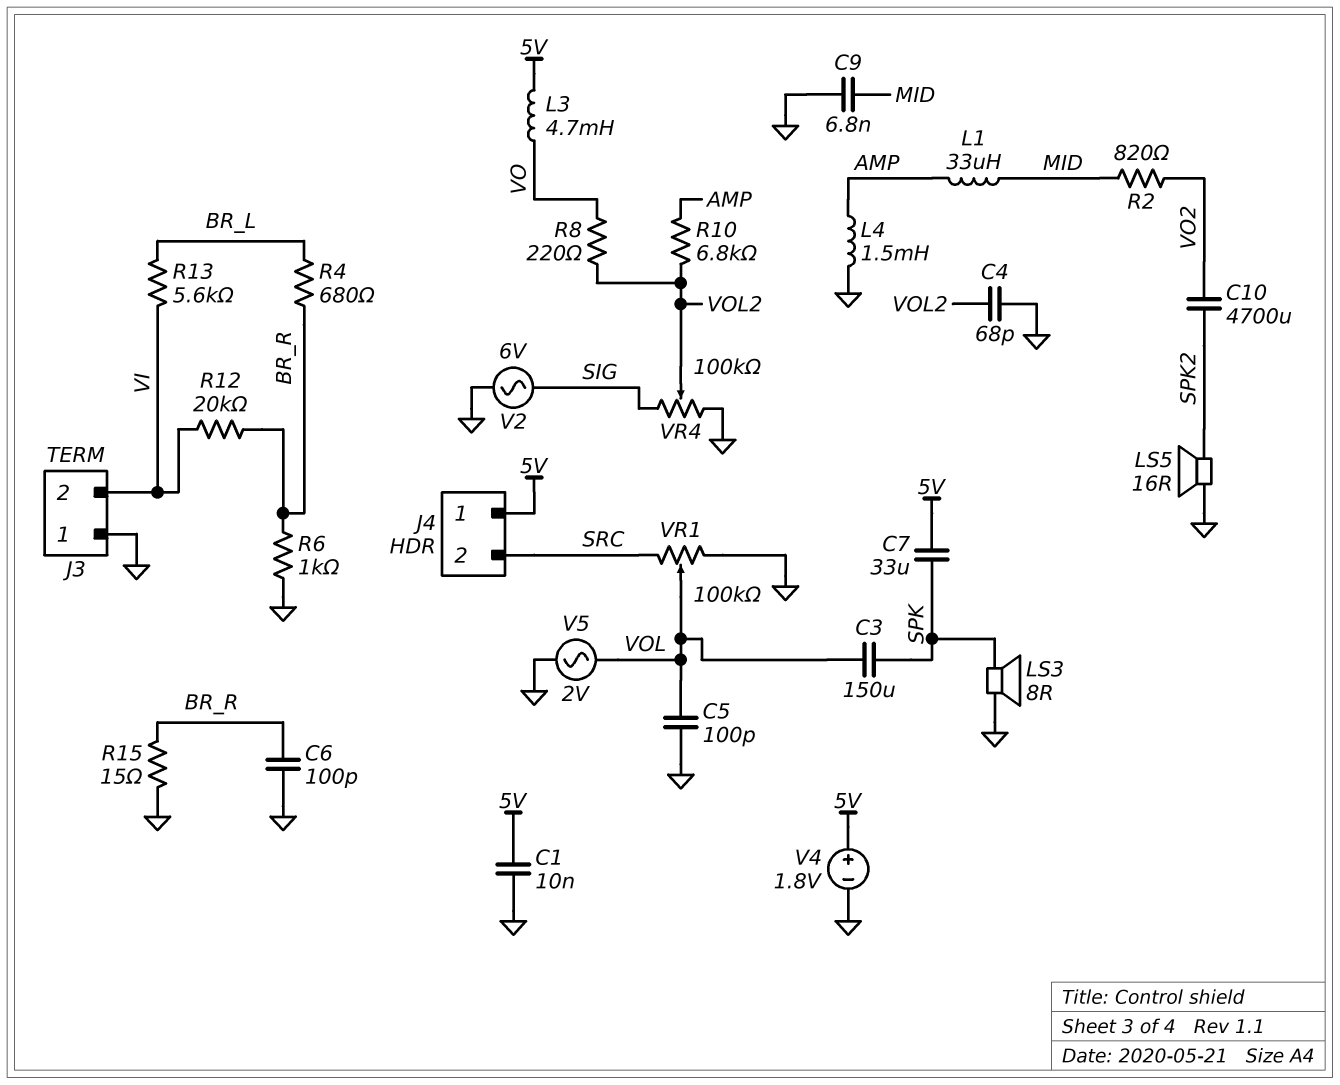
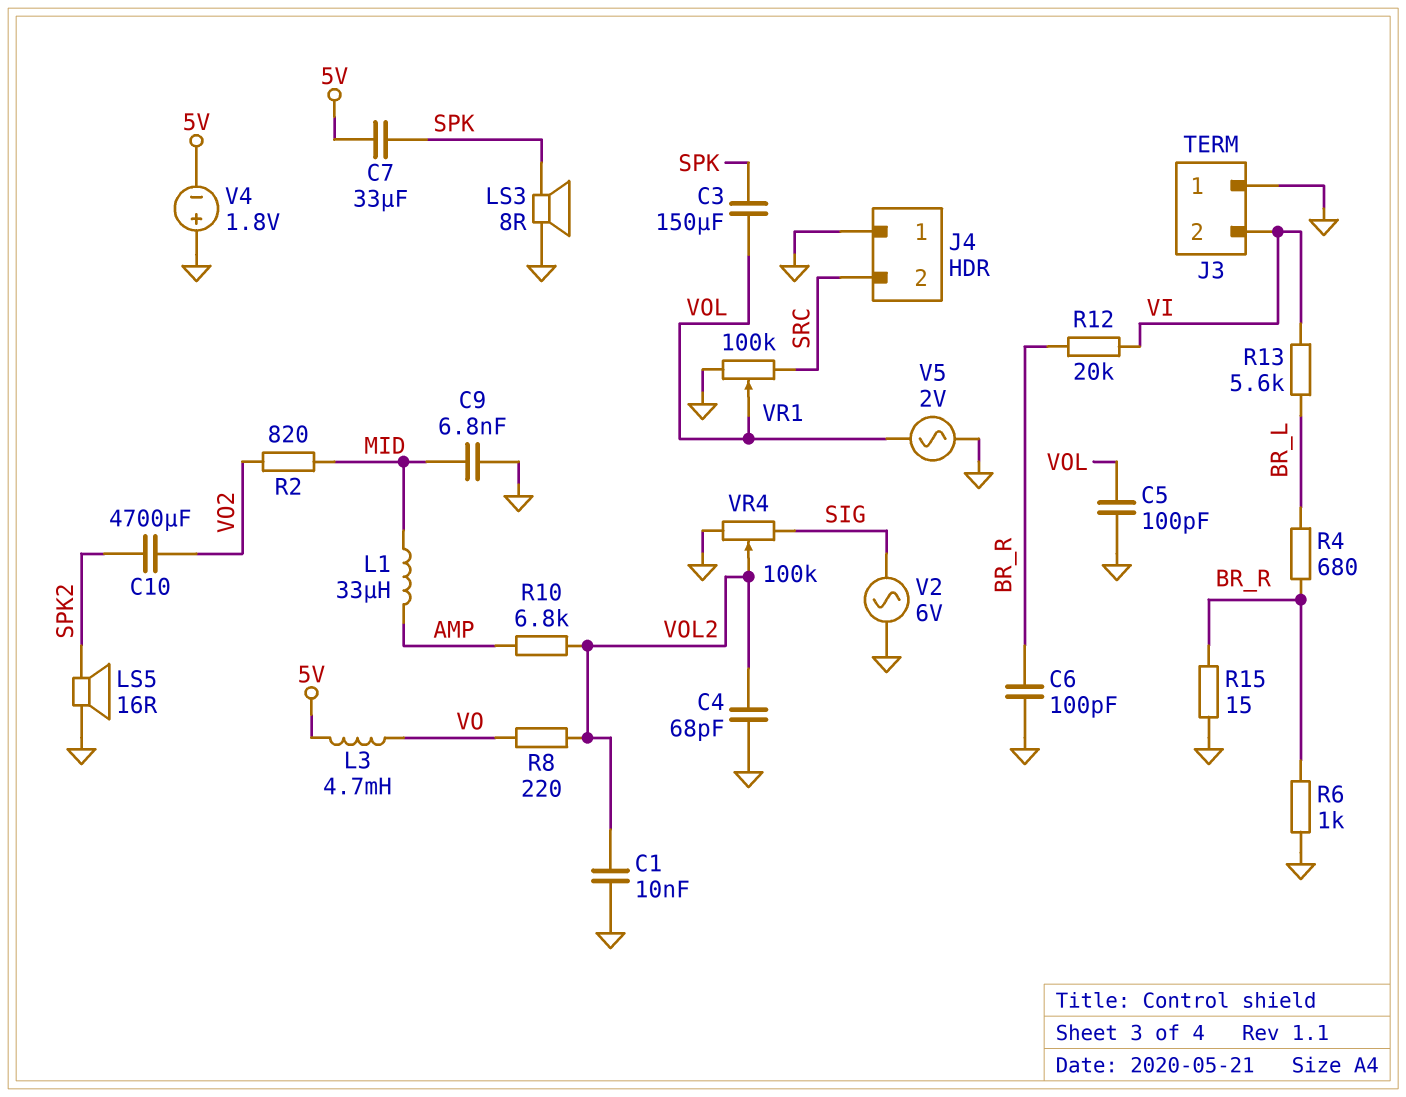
C1: 10nF (5V, GND) -> 10nF (GND, VOL2)
J4 pin 1: 5V -> GND
L4: 1.5mH (AMP, GND) -> none
V4: 1.8V (plus 5V, minus GND) -> 1.8V (plus GND, minus 5V)

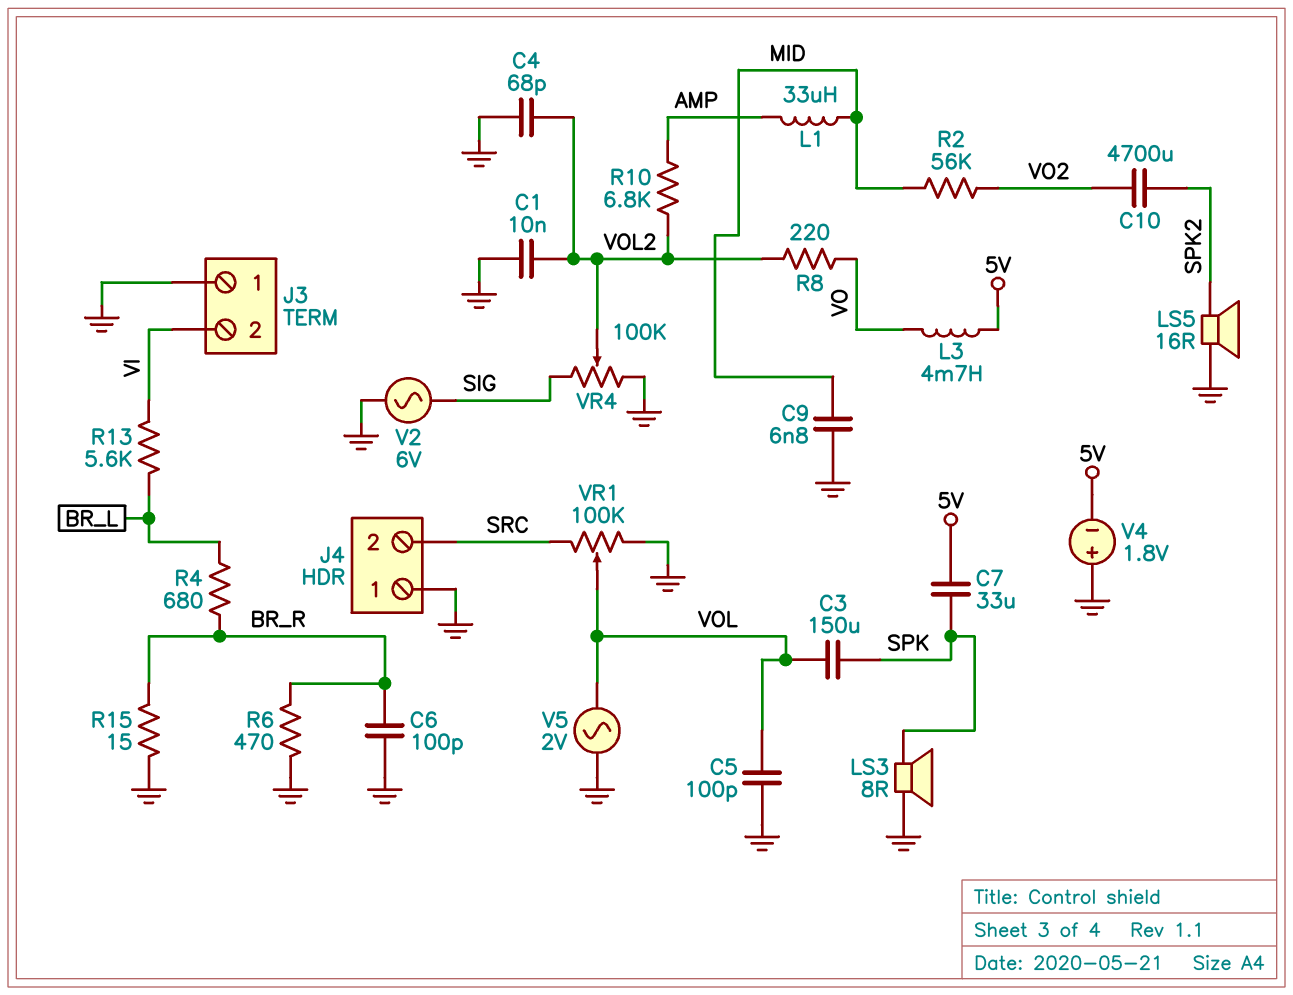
R2: 820 (MID, VO2) -> 56k (MID, VO2)
R6: 1k (BR_R, GND) -> 470 (BR_R, GND)
R12: 20k (BR_R, VI) -> none

